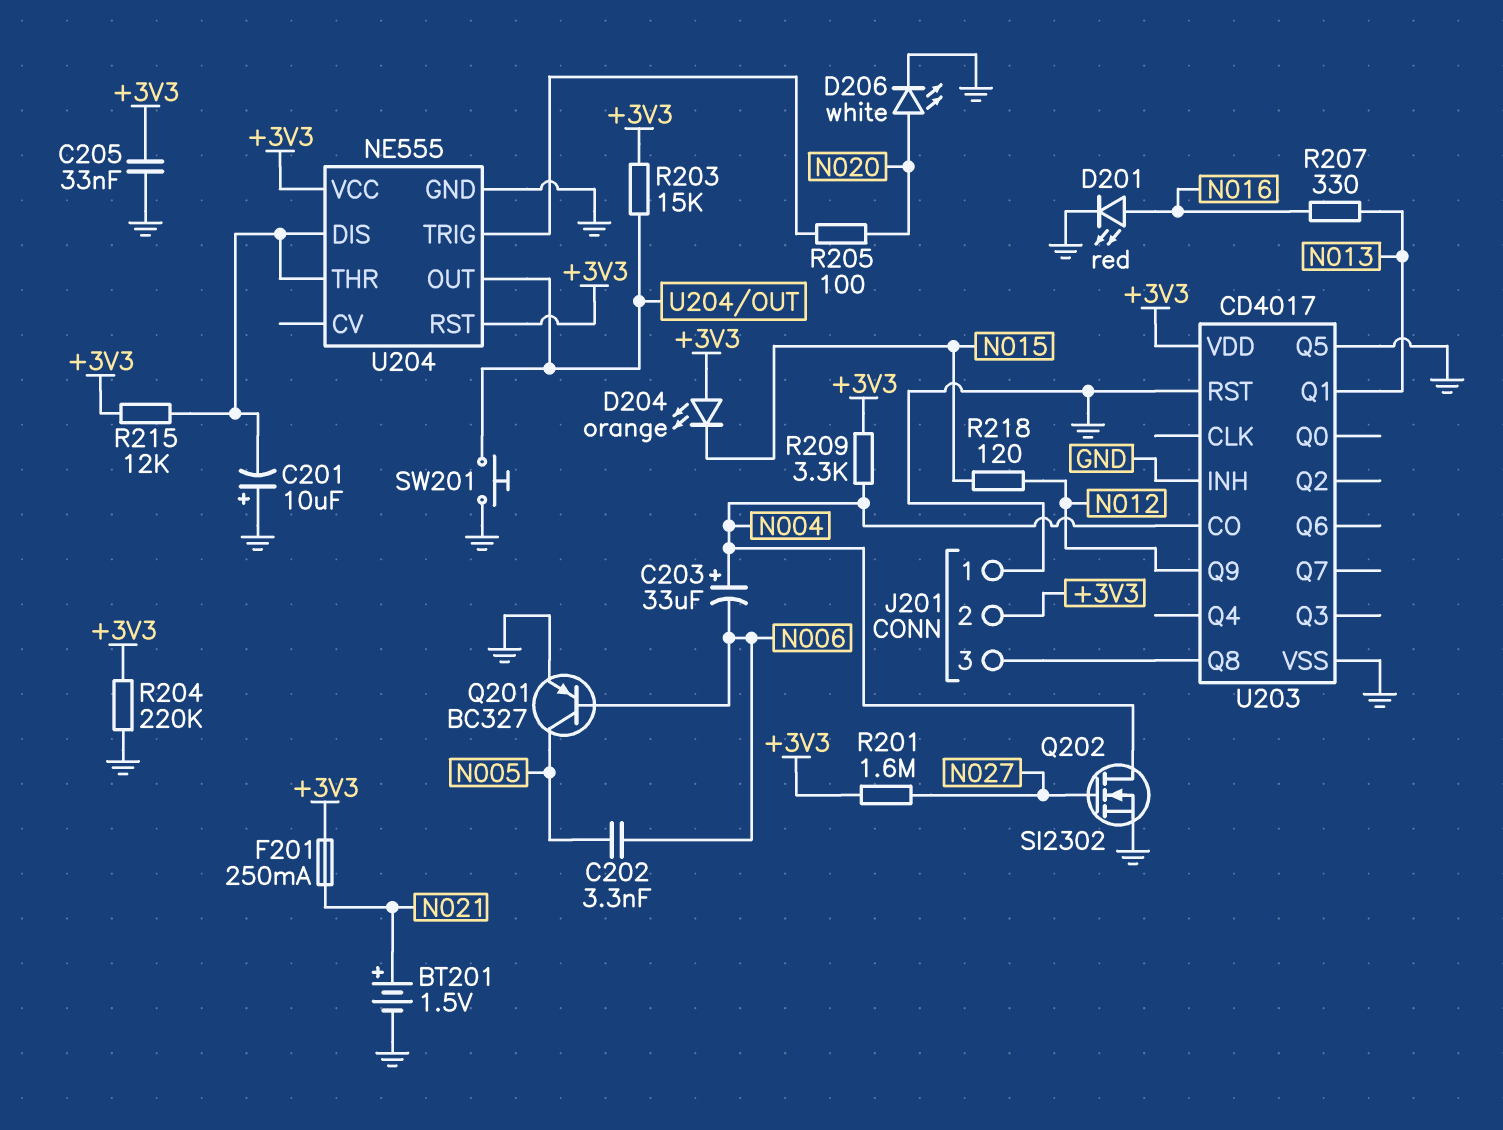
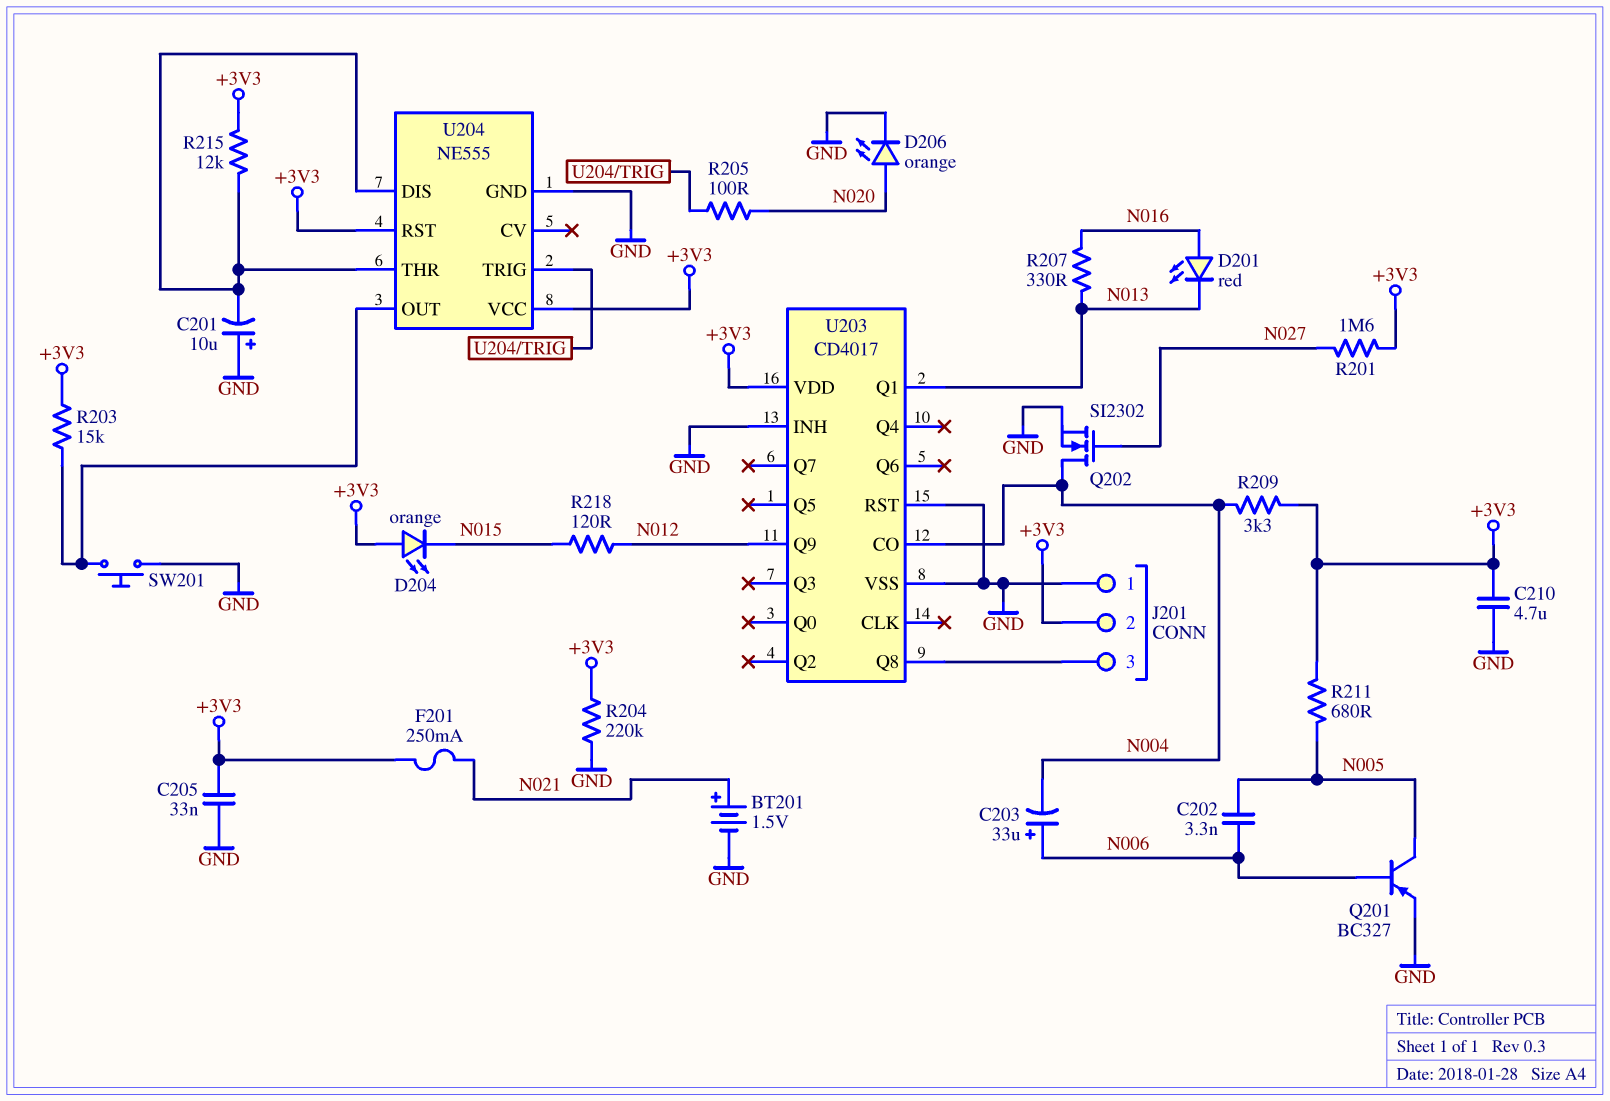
C203: 33uF (plus N004, minus N006) -> 33uF (plus N006, minus N004)
C210: none -> 4.7uF (+3V3, GND)
D201: LED red (A N016, K GND) -> LED red (A N016, K N013)
D206: LED white (A N020, K GND) -> LED orange (A N020, K GND)
R211: none -> 680 (+3V3, N005)
U203 pin Q5: GND -> none

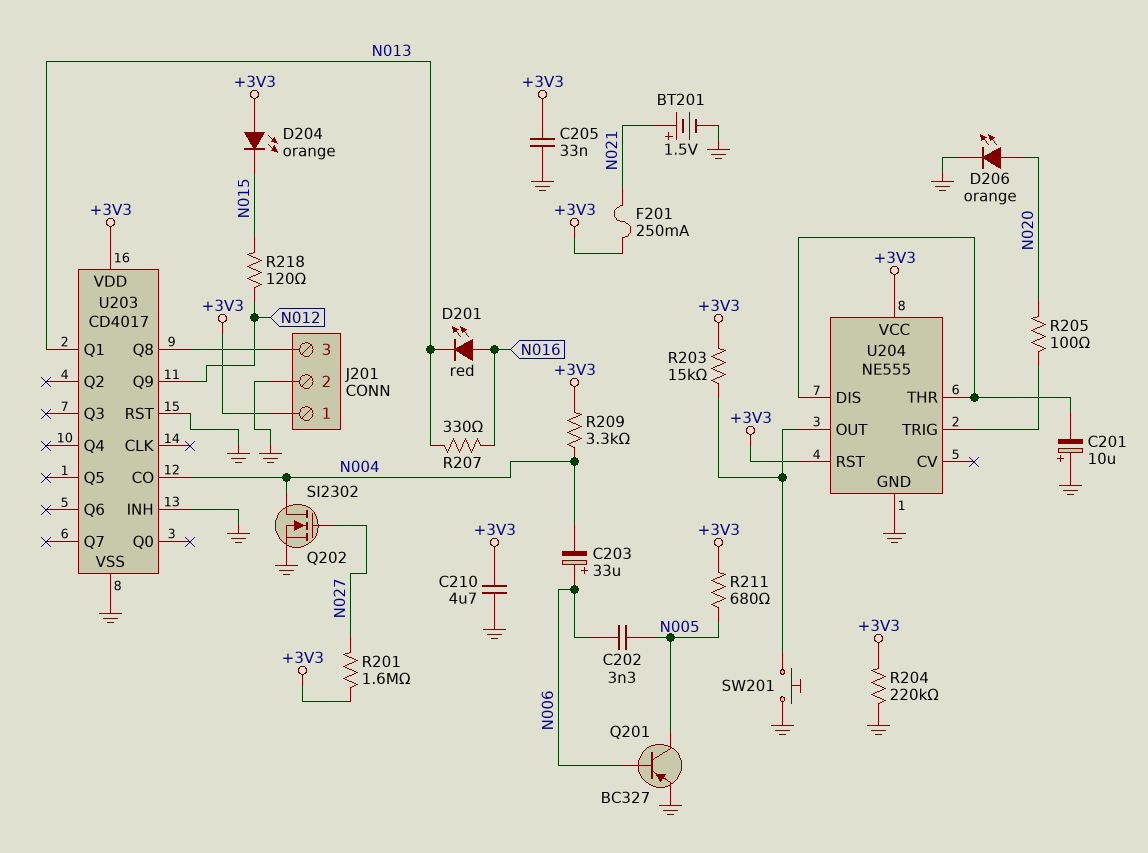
J201 pin 1: GND -> +3V3
J201 pin 2: +3V3 -> GND
R215: 12k (+3V3, U204/DIS) -> none

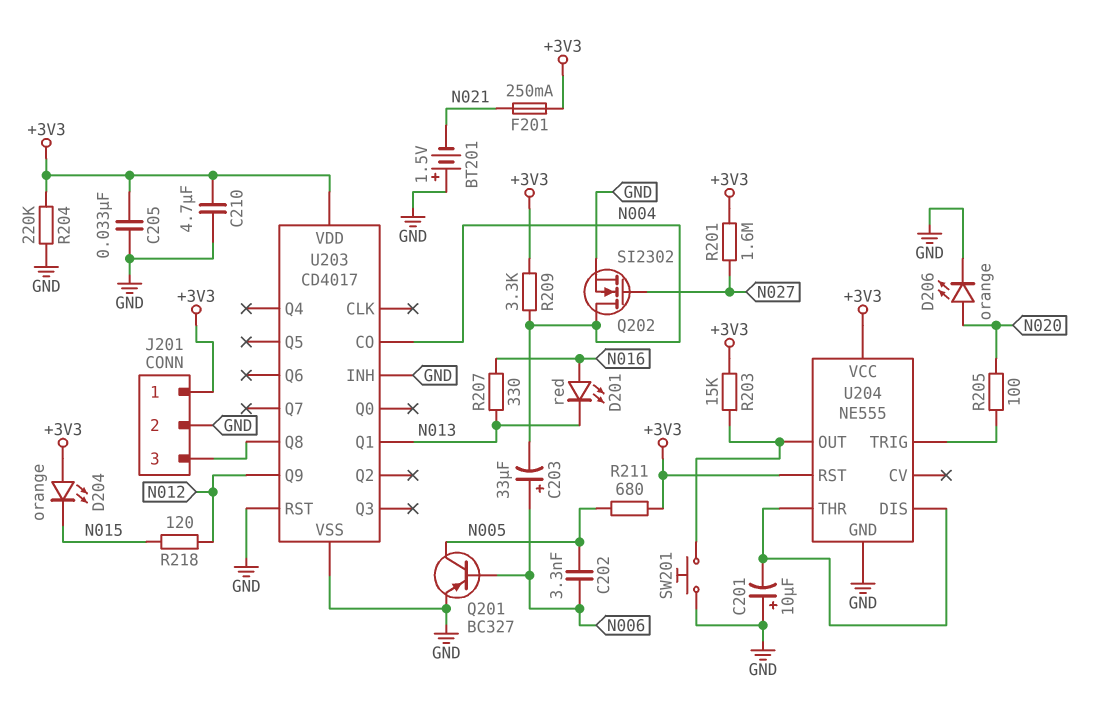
BT201: 1.5V (plus N021, minus GND) -> 1.5V (plus GND, minus N021)

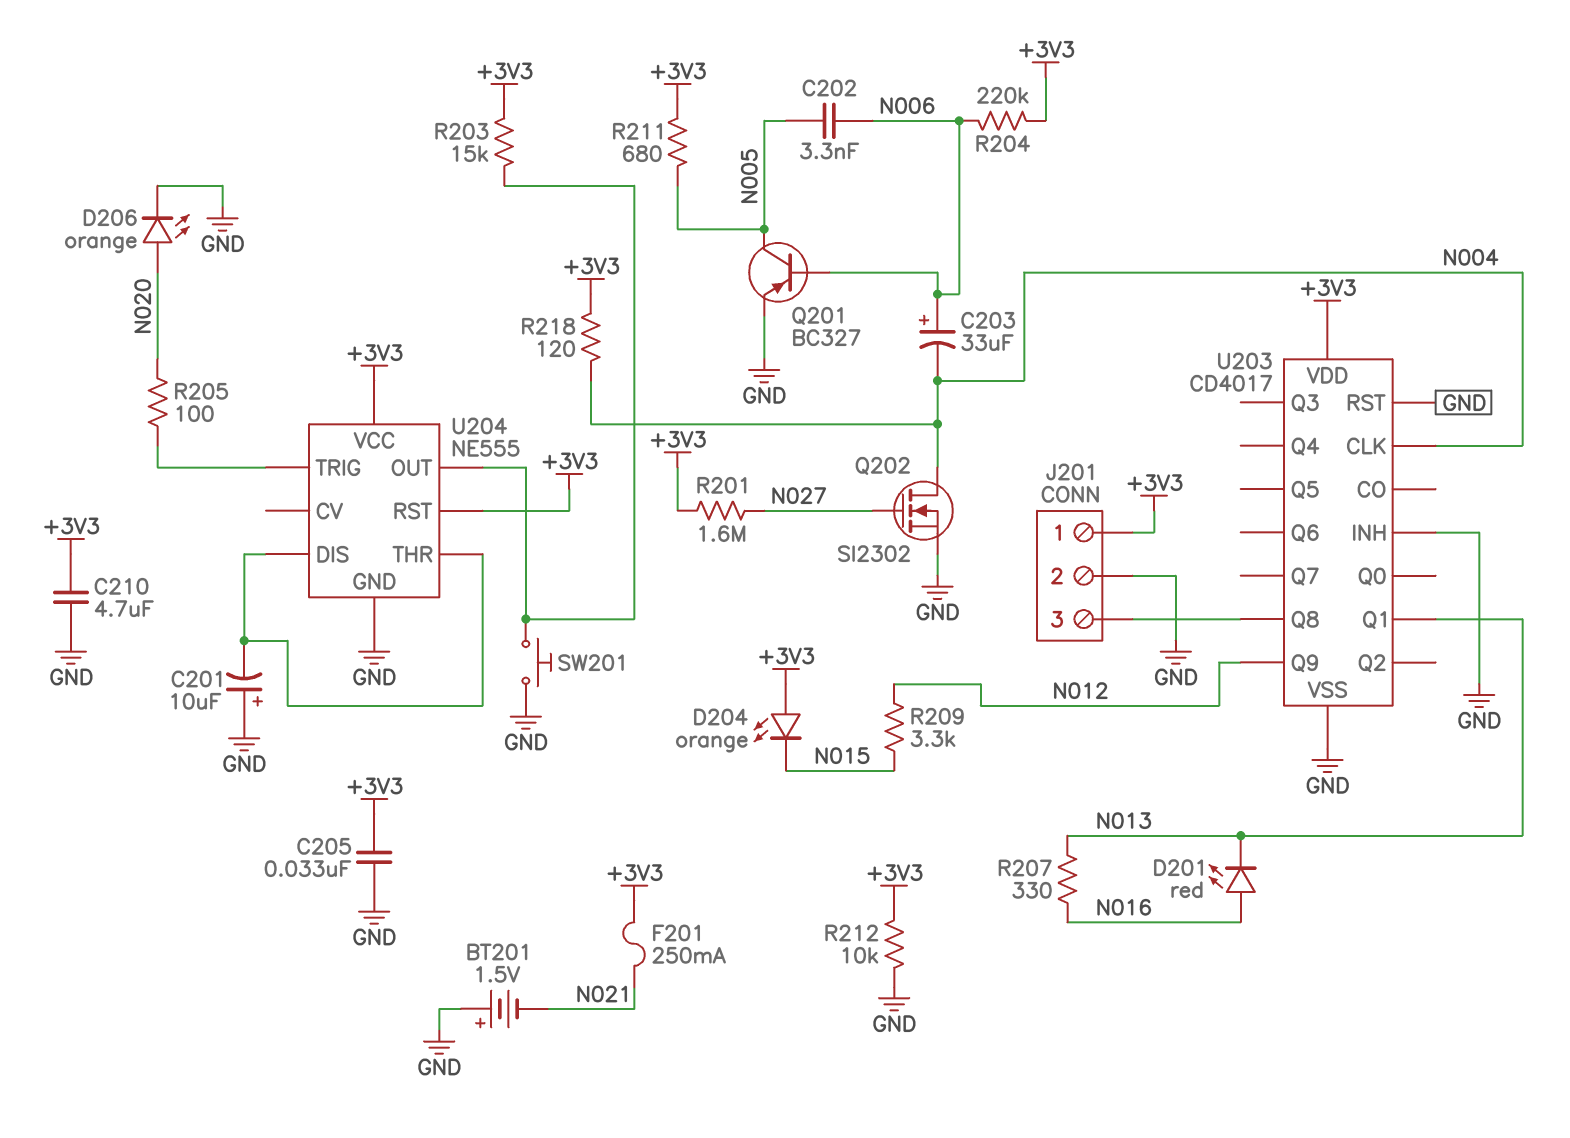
R204: 220k (+3V3, GND) -> 220k (+3V3, N006)
R209: 3.3k (+3V3, N004) -> 3.3k (N012, N015)
R212: none -> 10k (+3V3, GND)
R218: 120 (N012, N015) -> 120 (+3V3, N004)
U203 pin CLK: none -> N004
U203 pin CO: N004 -> none

